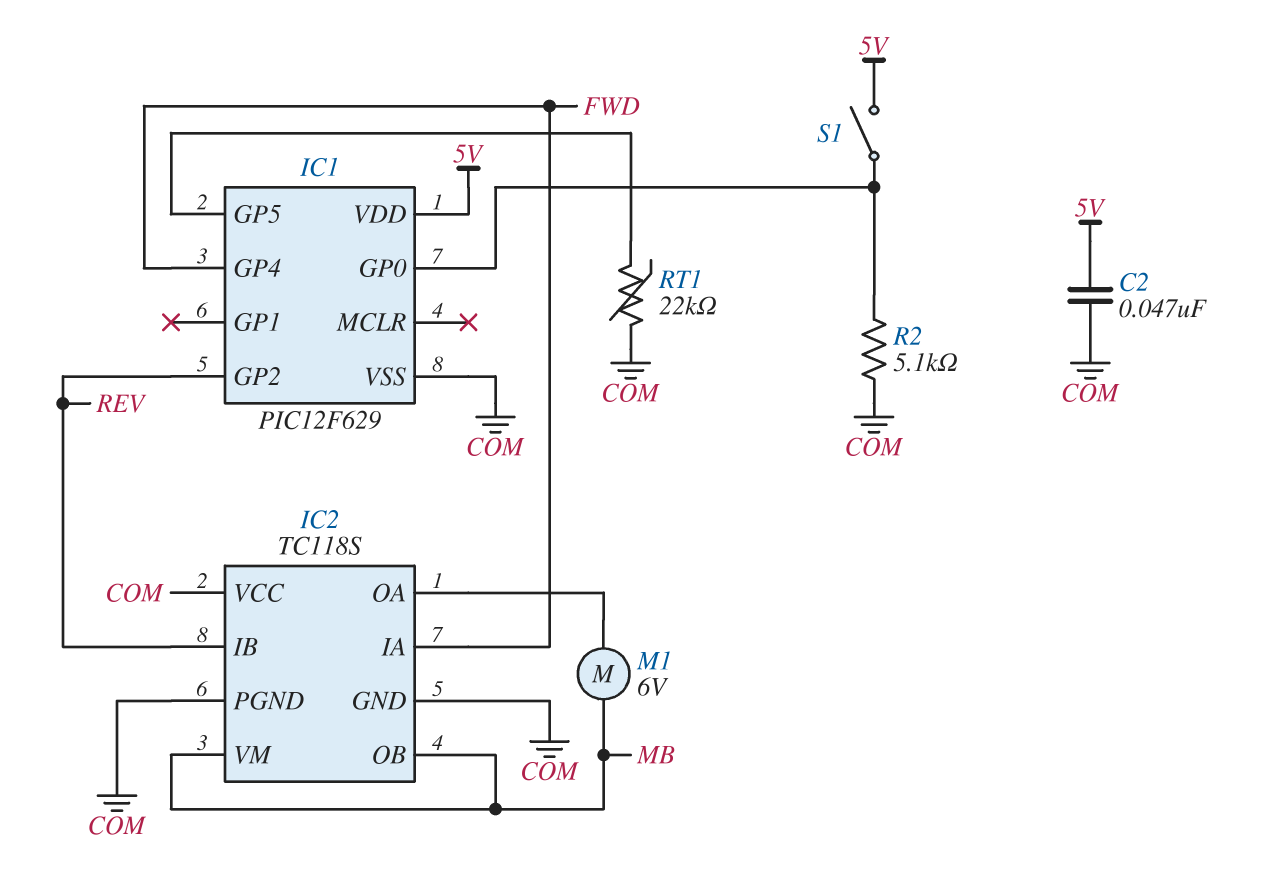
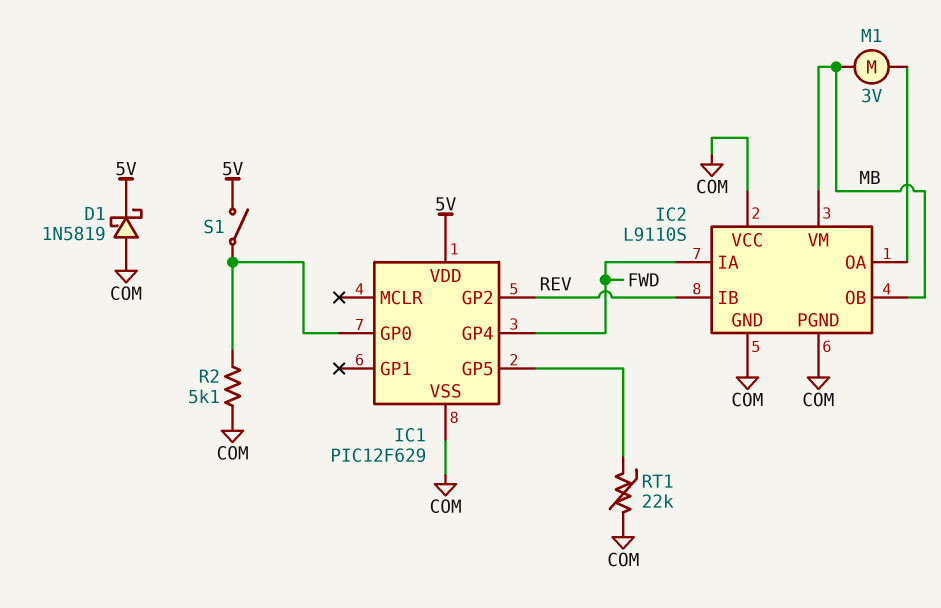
C2: 47nF (5V, COM) -> none
D1: none -> schottky 1N5819 (A COM, K 5V)
IC2: TC118S -> L9110S
M1: motor 6V (IC2/OA, MB) -> motor 3V (IC2/OA, MB)

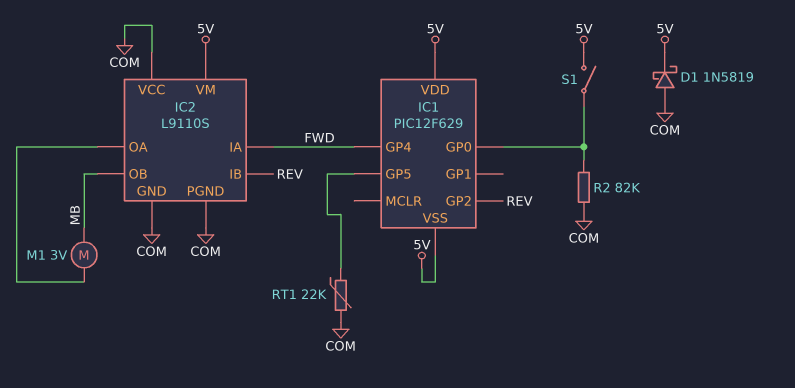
IC1 pin VSS: COM -> 5V
IC2 pin VM: MB -> 5V
R2: 5.1k (COM, IC1/GP0) -> 82k (COM, IC1/GP0)

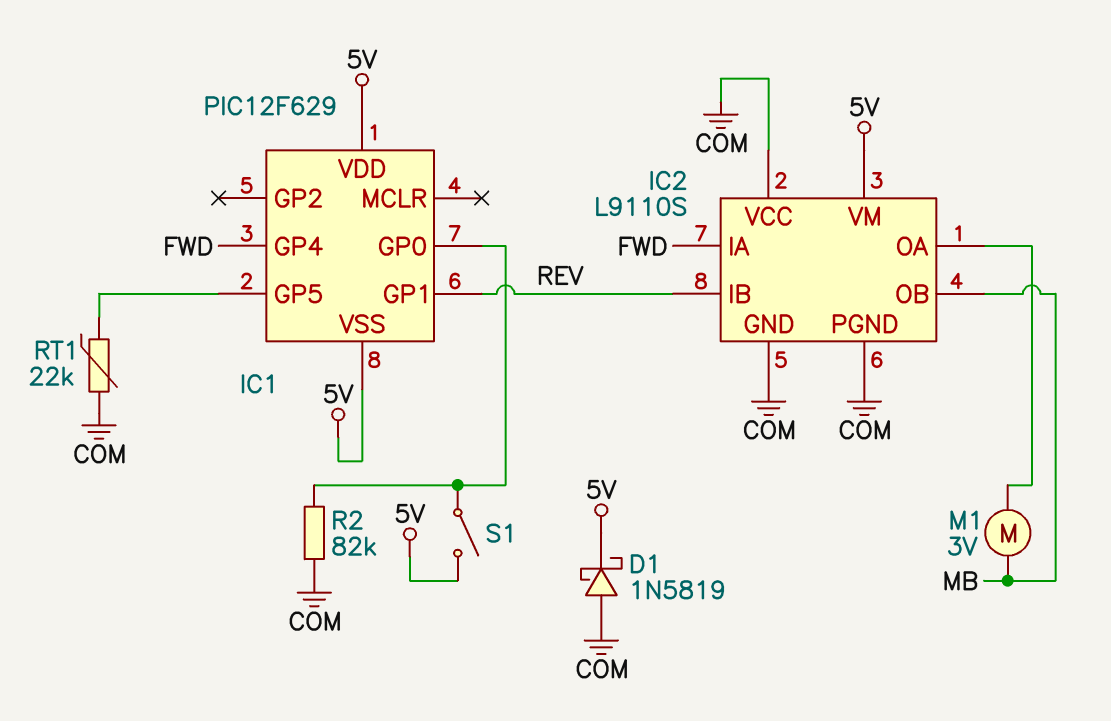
IC1 pin GP1: none -> REV
IC1 pin GP2: REV -> none

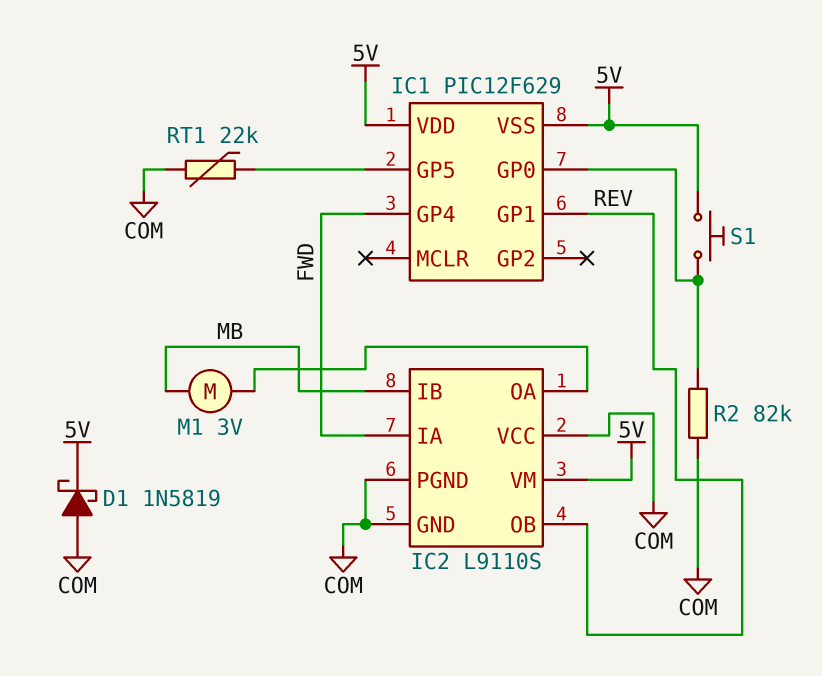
IC2 pin IB: REV -> MB
IC2 pin OB: MB -> REV
S1: switch (5V, IC1/GP0) -> button (5V, IC1/GP0)

